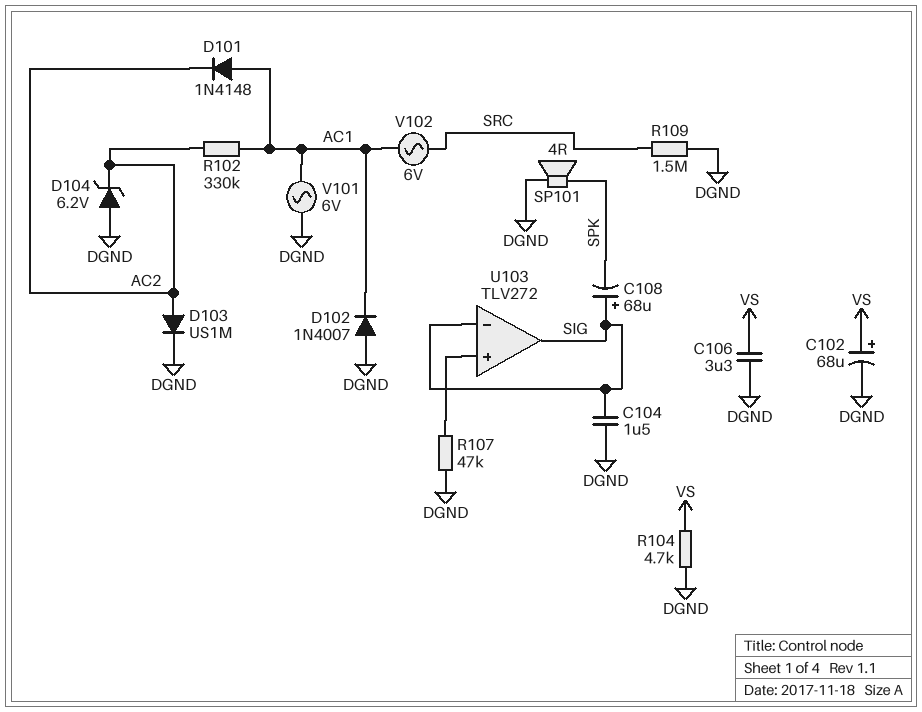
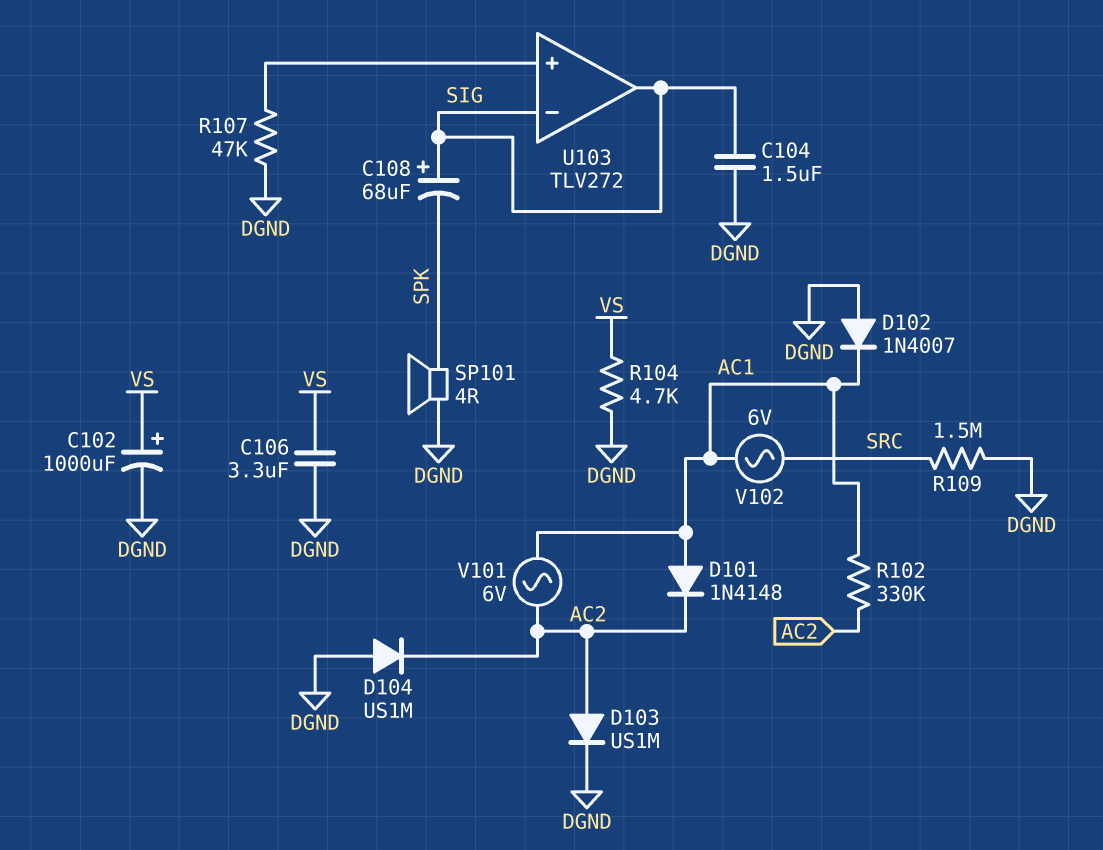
C102: 68uF (plus VS, minus DGND) -> 1000uF (plus VS, minus DGND)
D104: zener 6.2V (A DGND, K AC2) -> diode US1M (A DGND, K AC2)
V101: AC 6V (AC1, DGND) -> AC 6V (AC1, AC2)

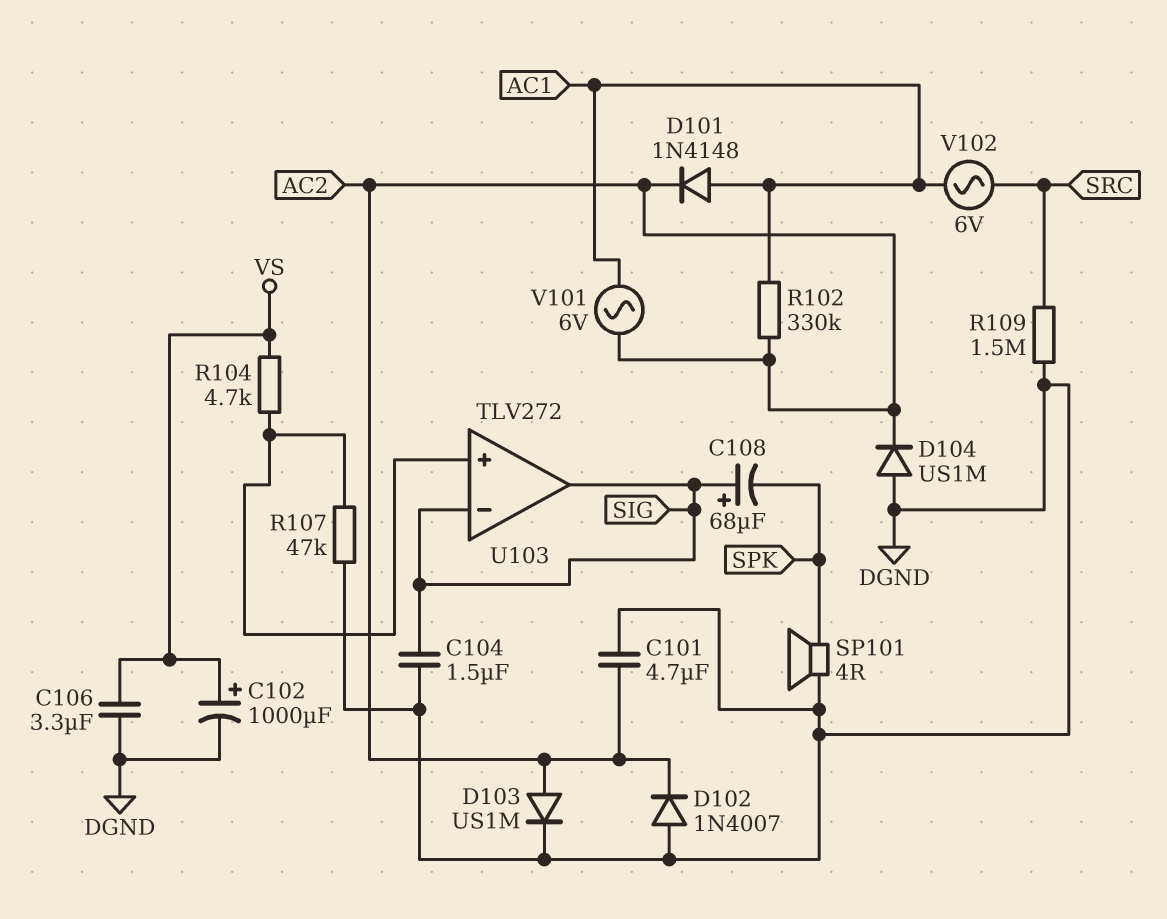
C101: none -> 4.7uF (AC2, DGND)
D102: diode 1N4007 (A DGND, K AC1) -> diode 1N4007 (A DGND, K AC2)
R104: 4.7k (DGND, VS) -> 4.7k (U103/in+, VS)

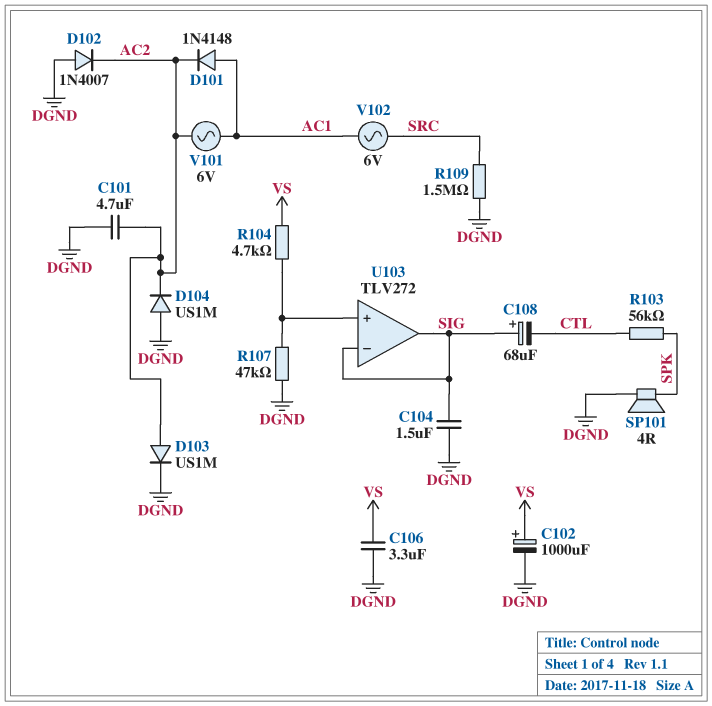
C108: 68uF (plus SIG, minus SPK) -> 68uF (plus SIG, minus CTL)
R102: 330k (AC1, AC2) -> none
R103: none -> 56k (CTL, SPK)

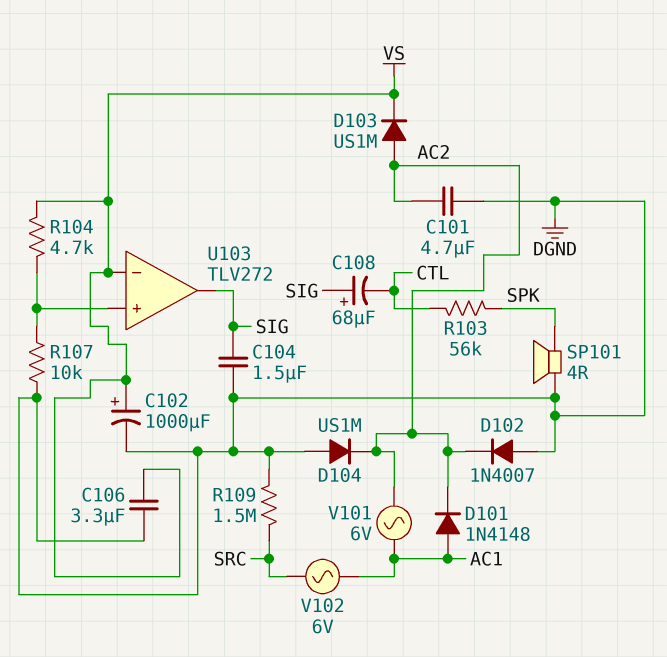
D103: diode US1M (A AC2, K DGND) -> diode US1M (A AC2, K VS)
R107: 47k (DGND, U103/in+) -> 10k (DGND, U103/in+)
U103 pin in-: SIG -> VS

